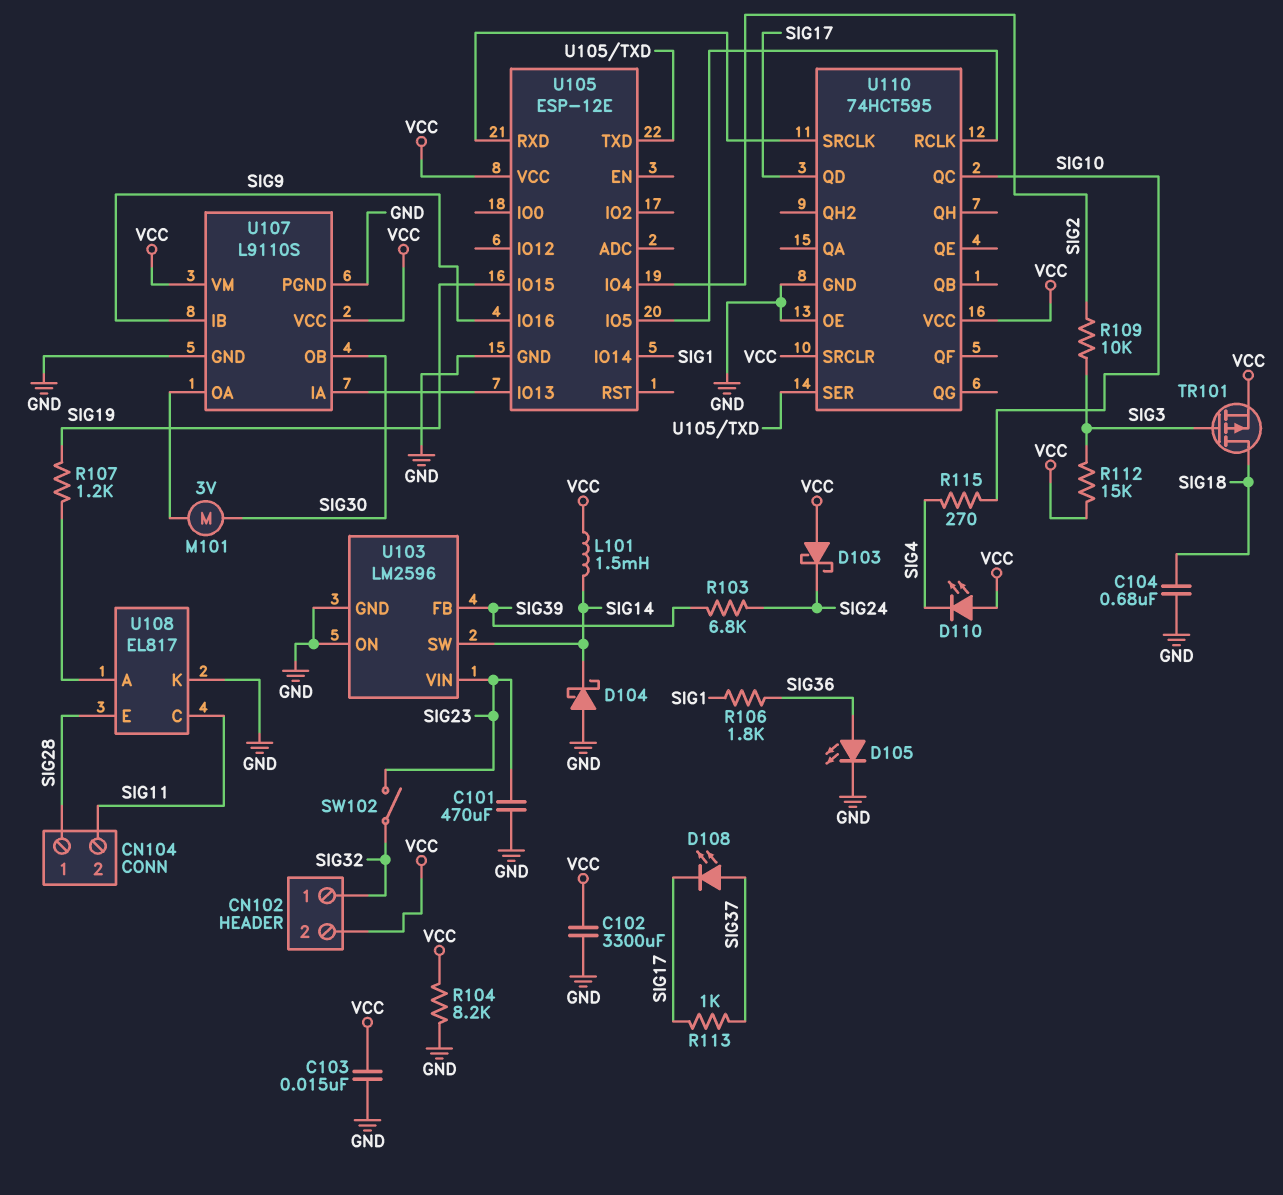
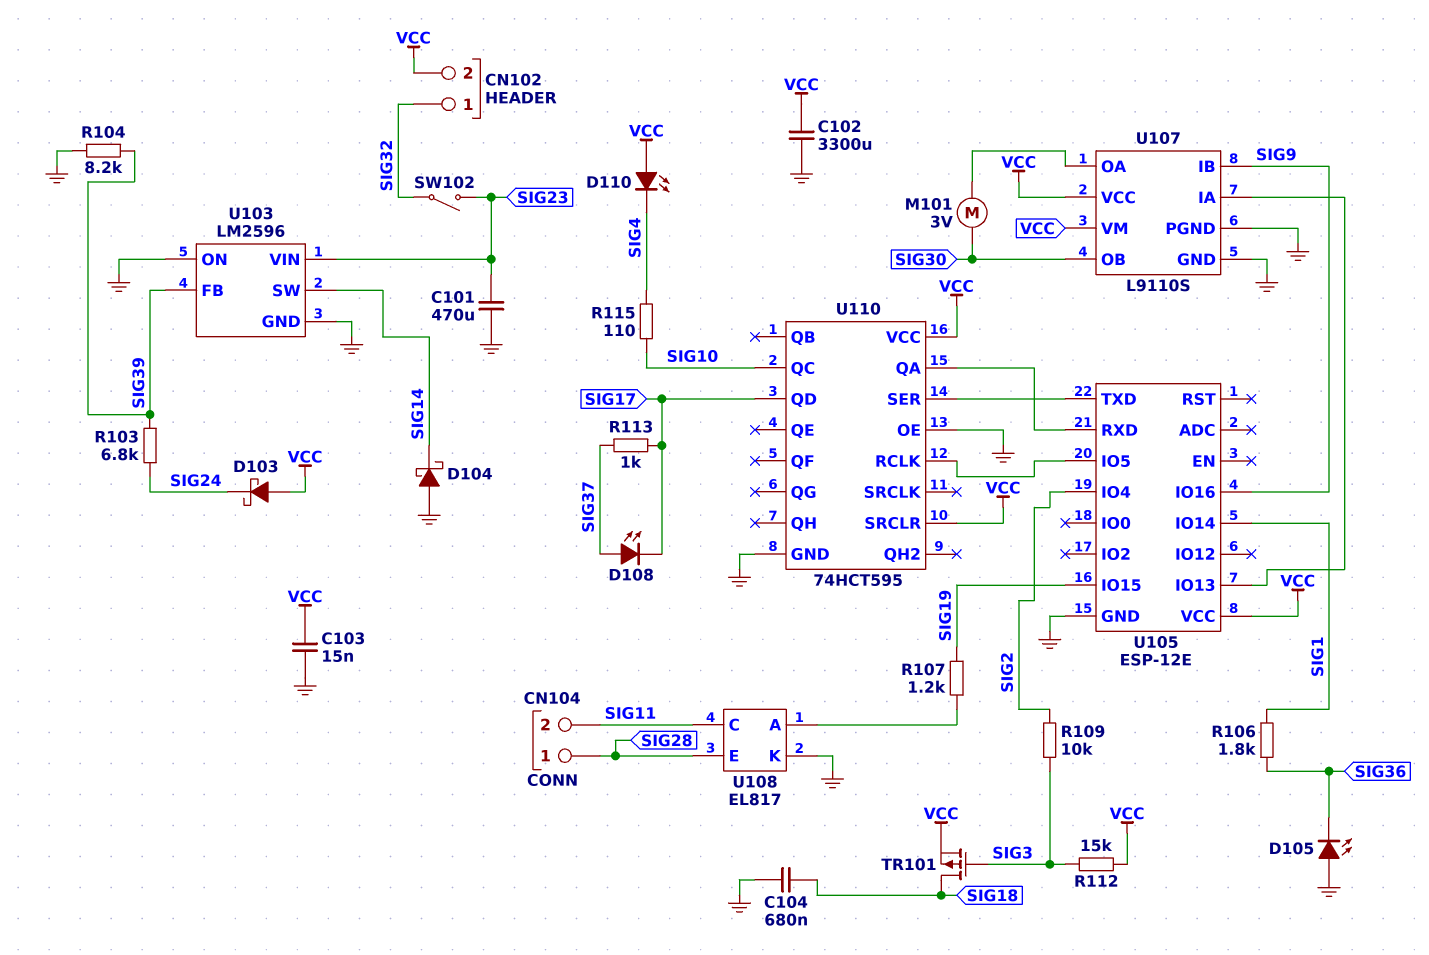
D105: LED (A SIG36, K GND) -> LED (A GND, K SIG36)
L101: 1.5mH (SIG14, VCC) -> none
R104: 8.2k (GND, VCC) -> 8.2k (GND, SIG39)
R115: 270 (SIG4, SIG10) -> 110 (SIG4, SIG10)
U110 pin QA: none -> U105/RXD
U110 pin SRCLK: U105/RXD -> none

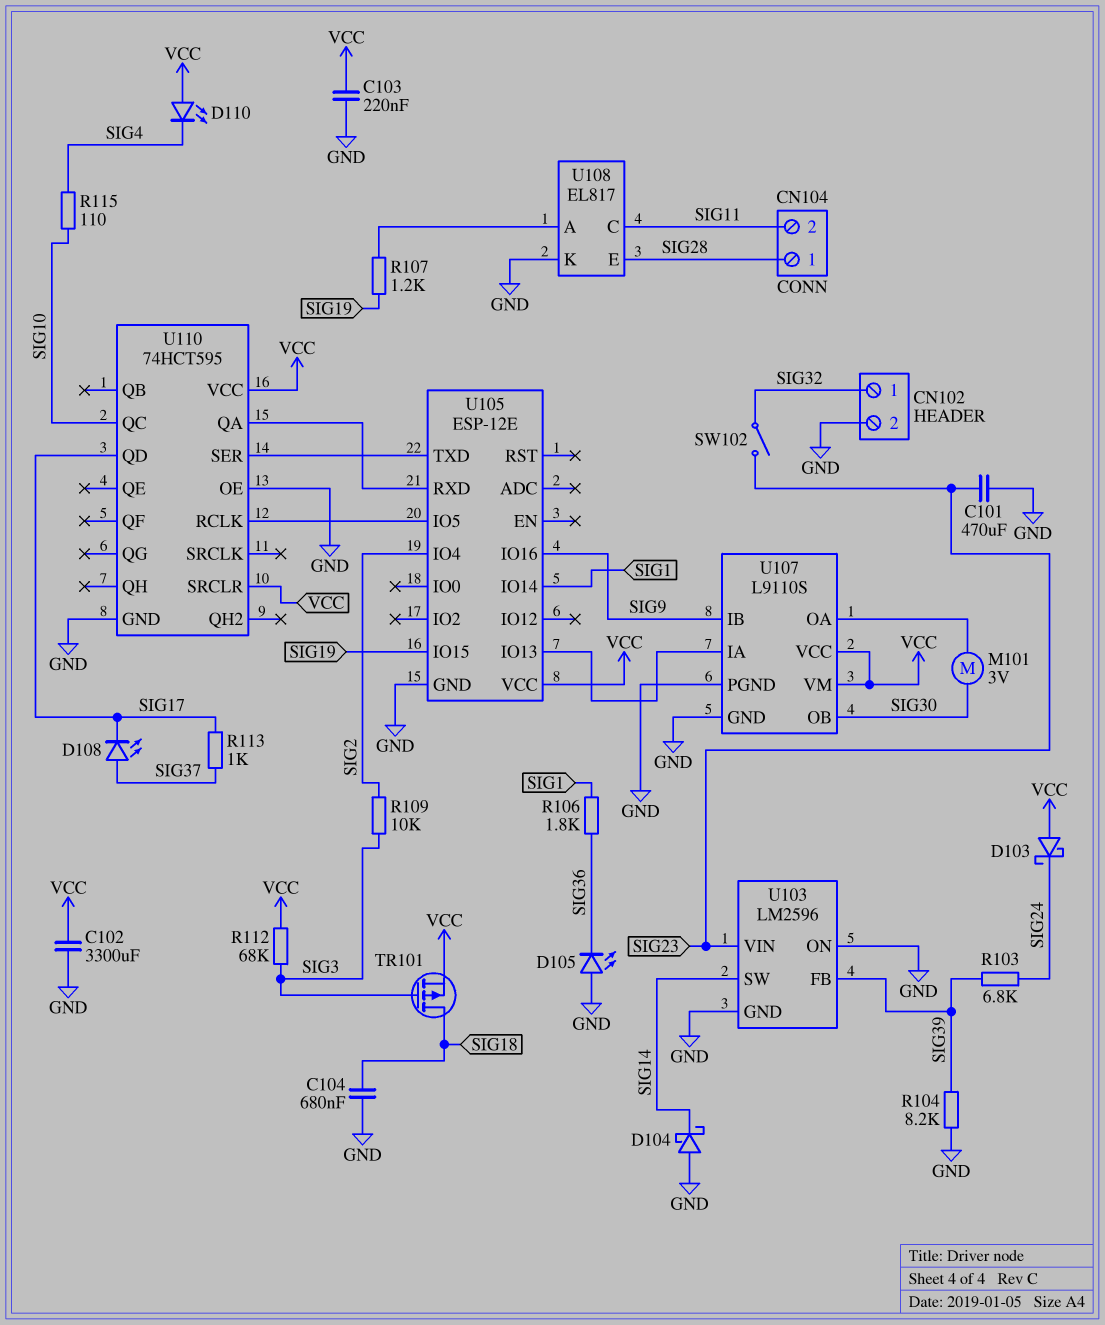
C103: 15nF (GND, VCC) -> 220nF (GND, VCC)
CN102 pin 2: VCC -> GND
R112: 15k (SIG3, VCC) -> 68k (SIG3, VCC)

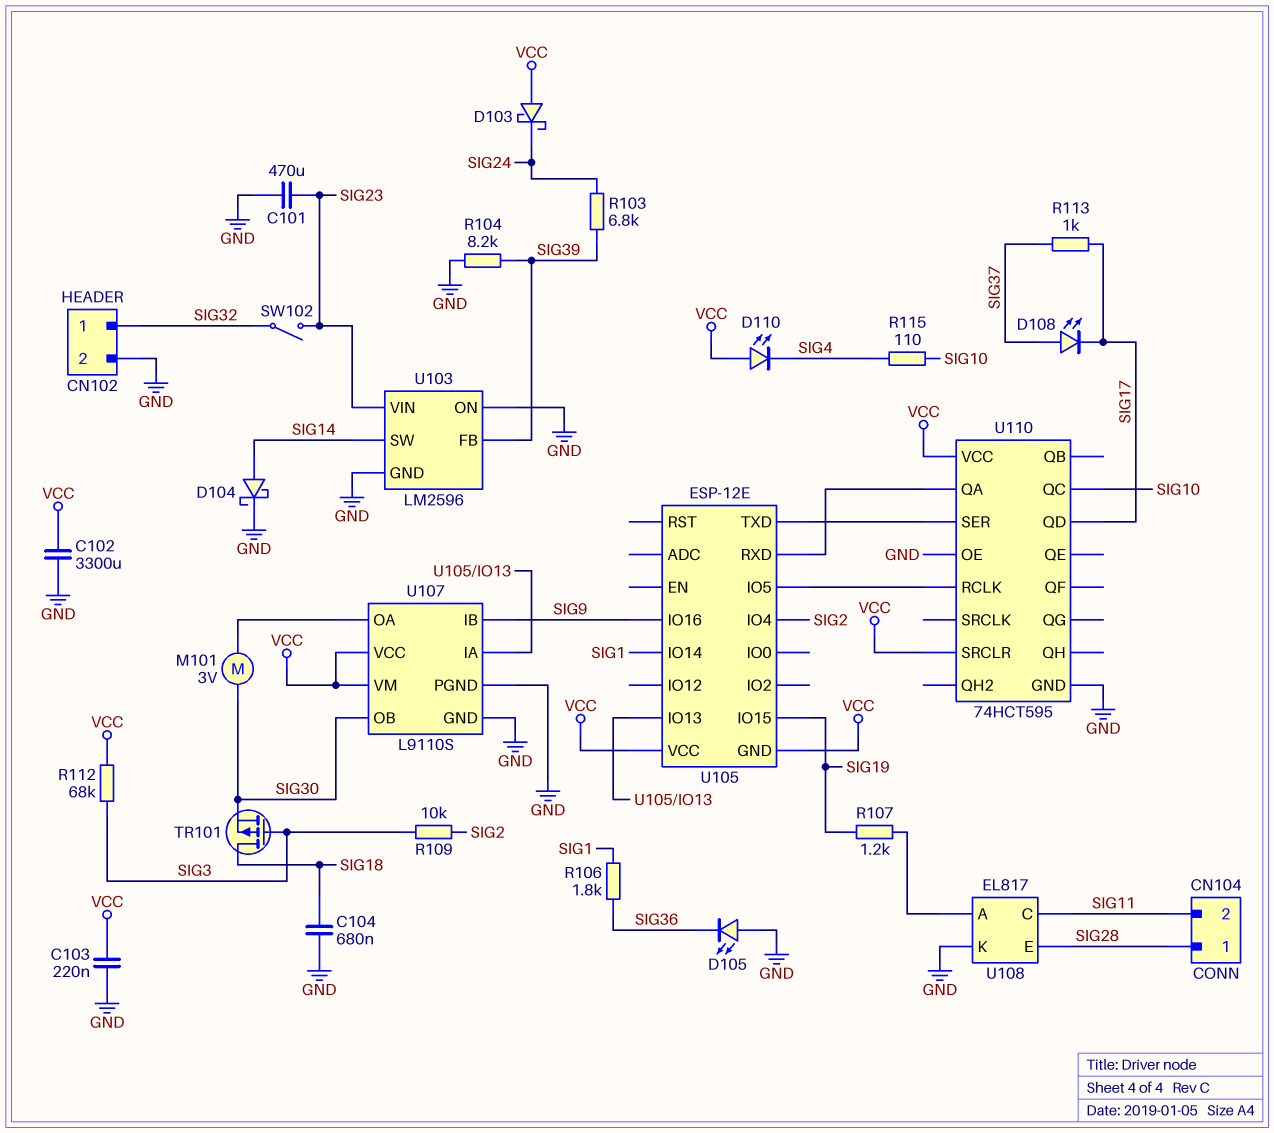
D104: schottky (A GND, K SIG14) -> schottky (A SIG14, K GND)
TR101: PMOS (G SIG3, D SIG18, S VCC) -> PMOS (G SIG3, D SIG18, S SIG30)
U105 pin GND: GND -> VCC

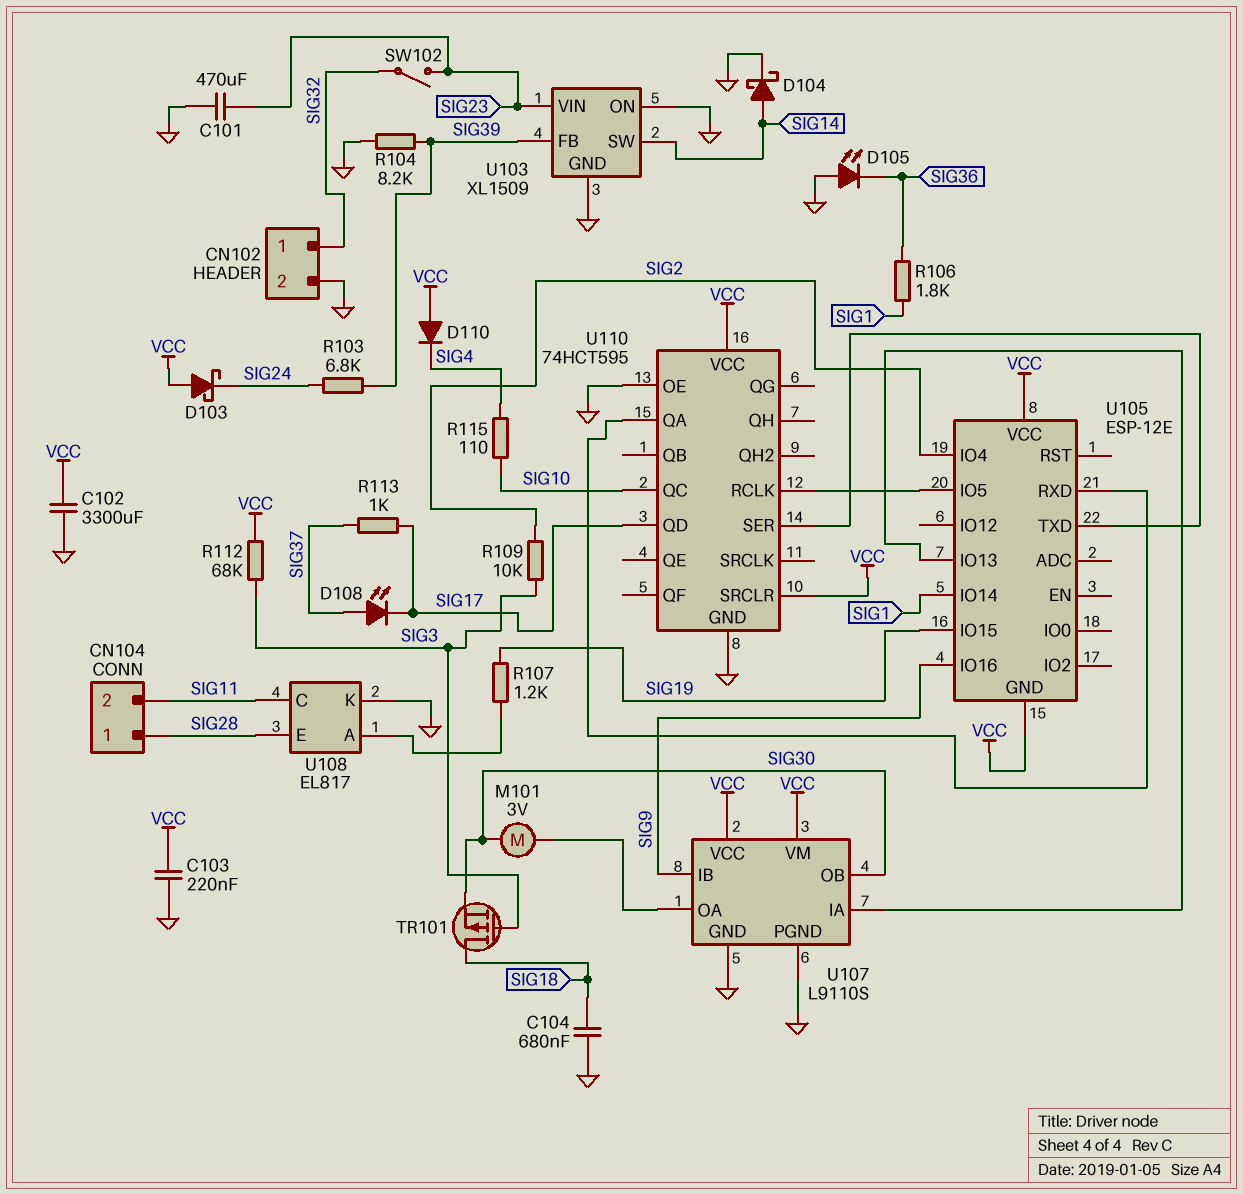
D110: LED (A VCC, K SIG4) -> diode (A VCC, K SIG4)
U103: LM2596 -> XL1509

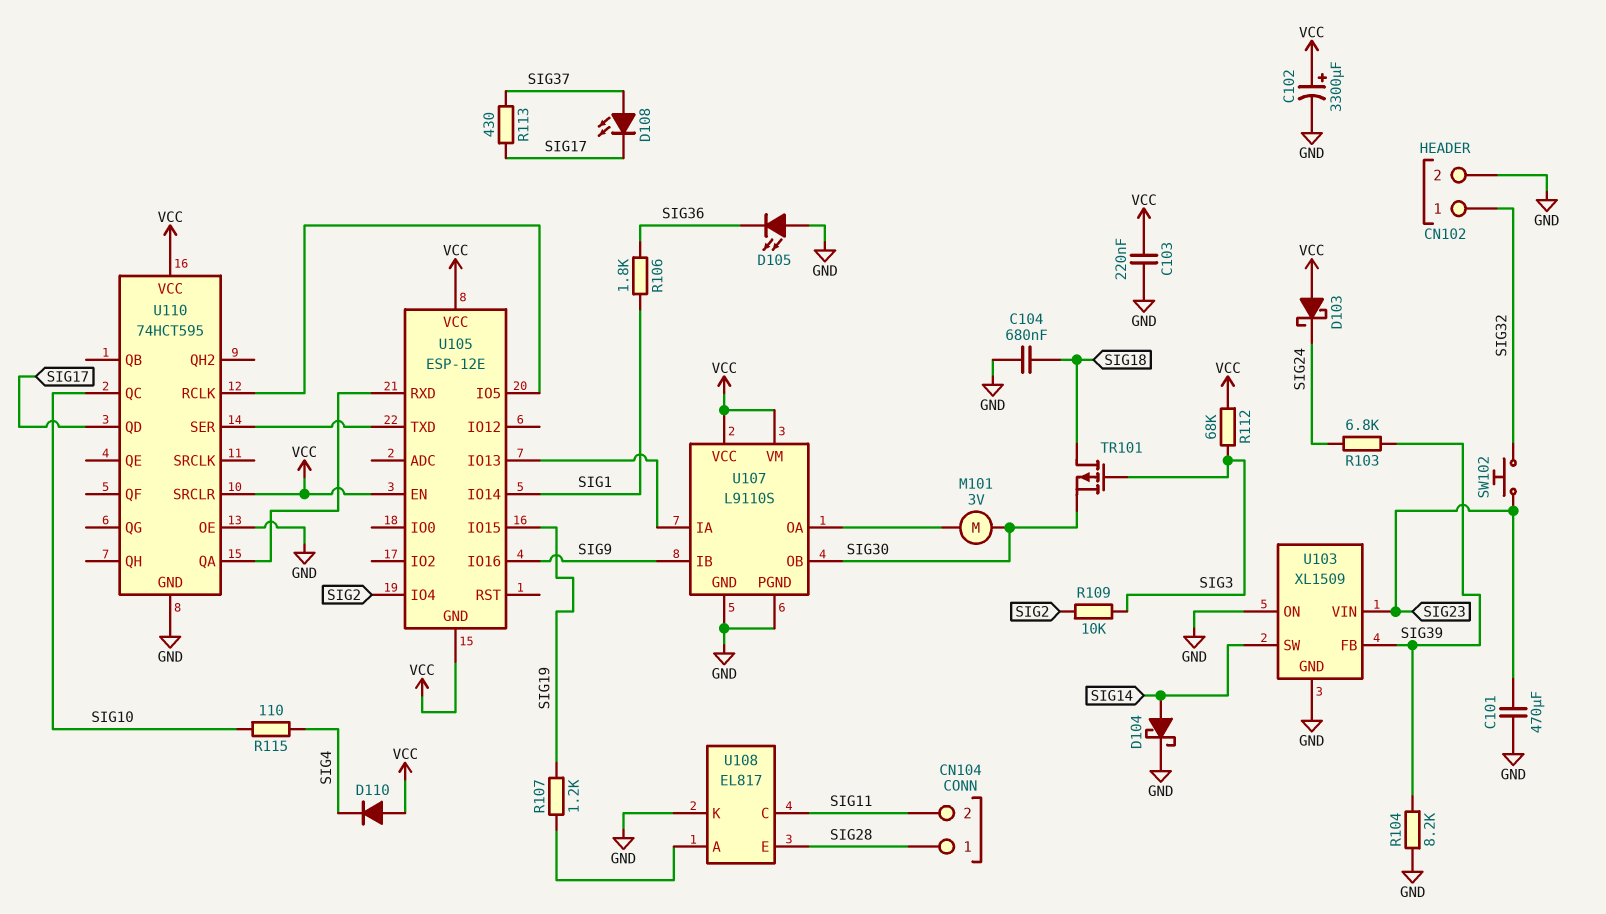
C102: 3300uF (GND, VCC) -> 3300uF (plus VCC, minus GND)
R113: 1k (SIG17, SIG37) -> 430 (SIG17, SIG37)
SW102: switch (SIG23, SIG32) -> button (SIG23, SIG32)
U105 pin EN: none -> VCC

